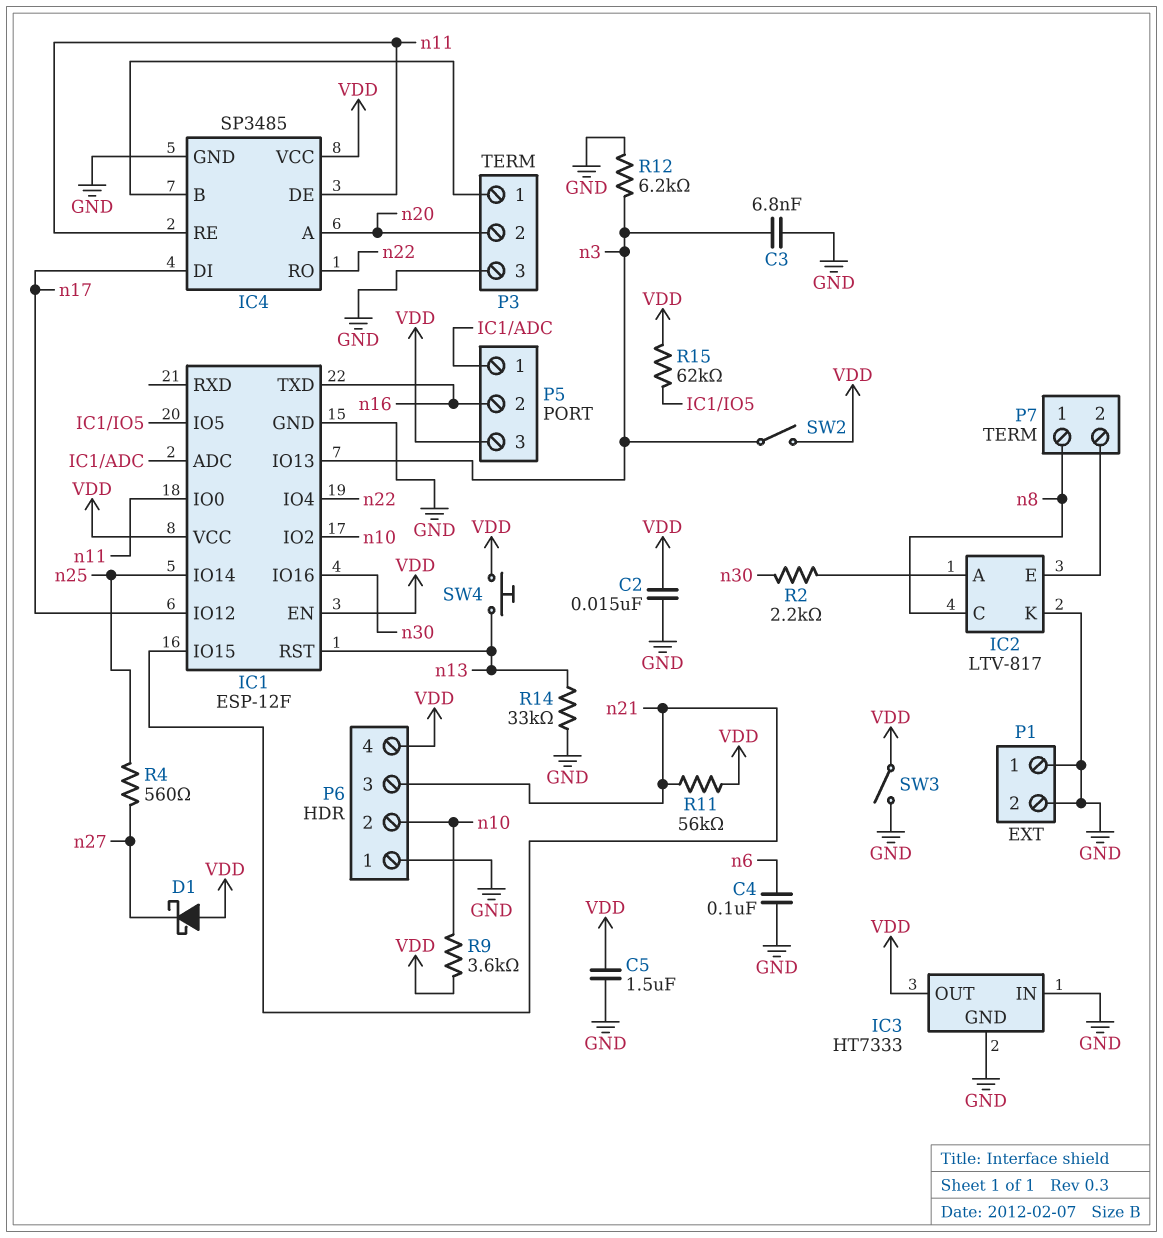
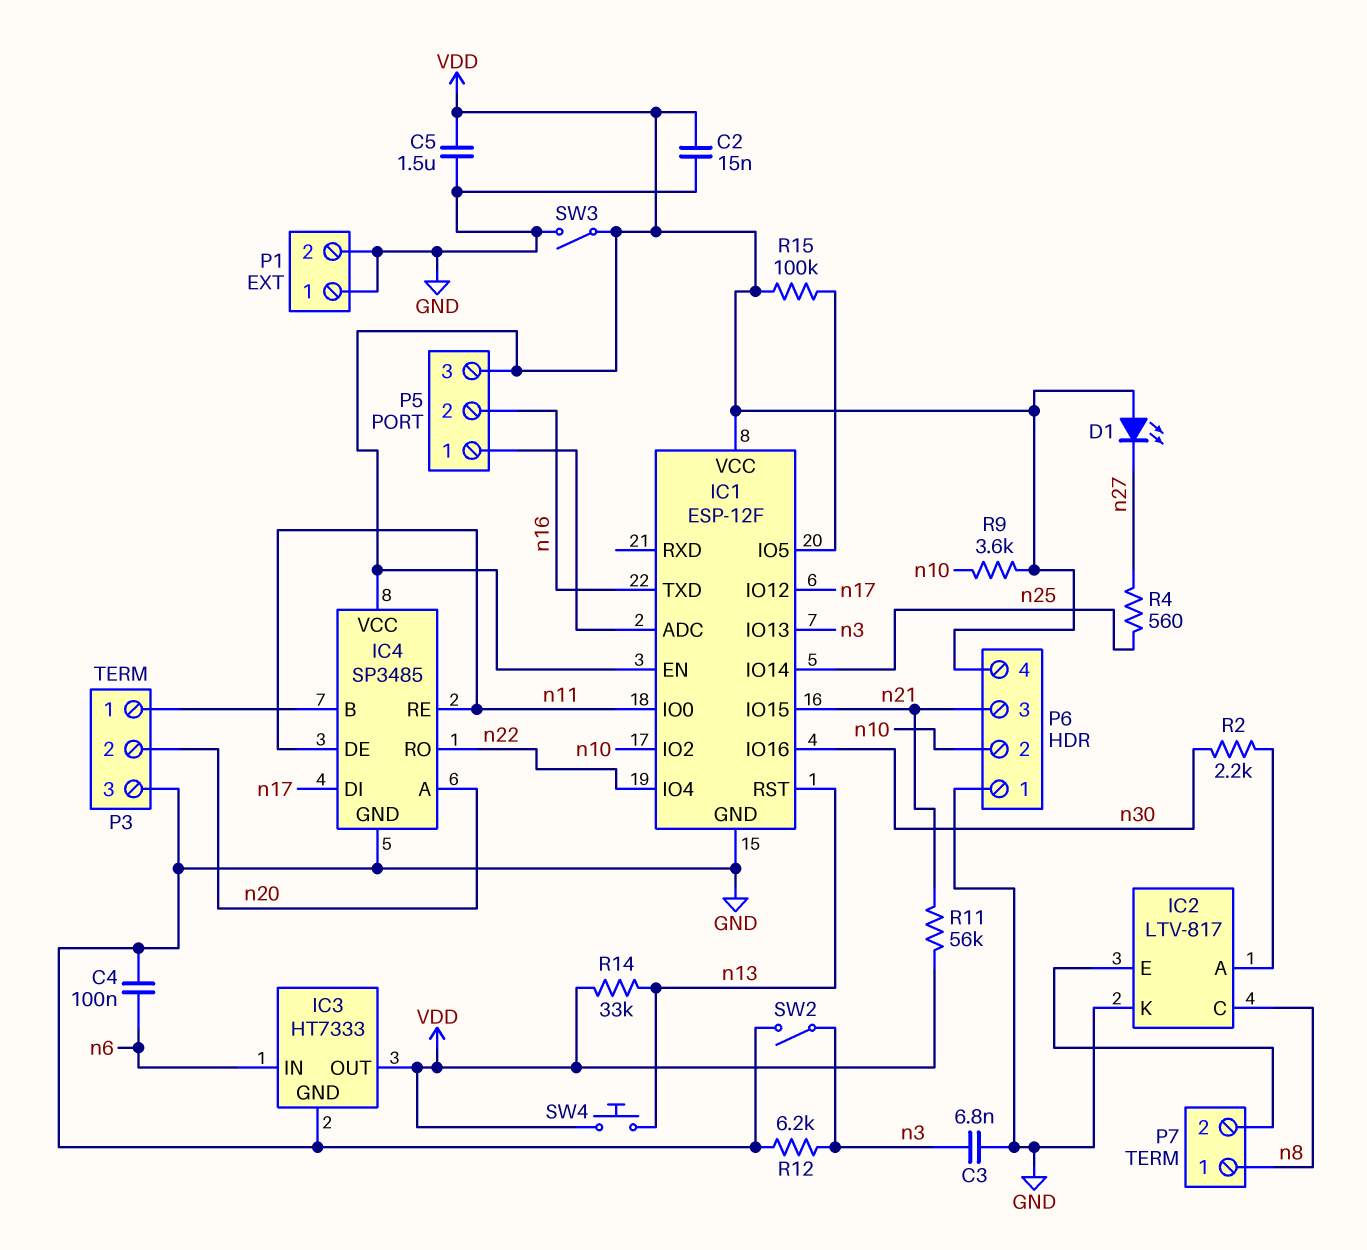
D1: schottky (A VDD, K n27) -> LED (A VDD, K n27)
IC3 pin IN: GND -> n6
R14: 33k (GND, n13) -> 33k (VDD, n13)
R15: 62k (IC1/IO5, VDD) -> 100k (IC1/IO5, VDD)
SW2: switch (VDD, n3) -> switch (GND, n3)

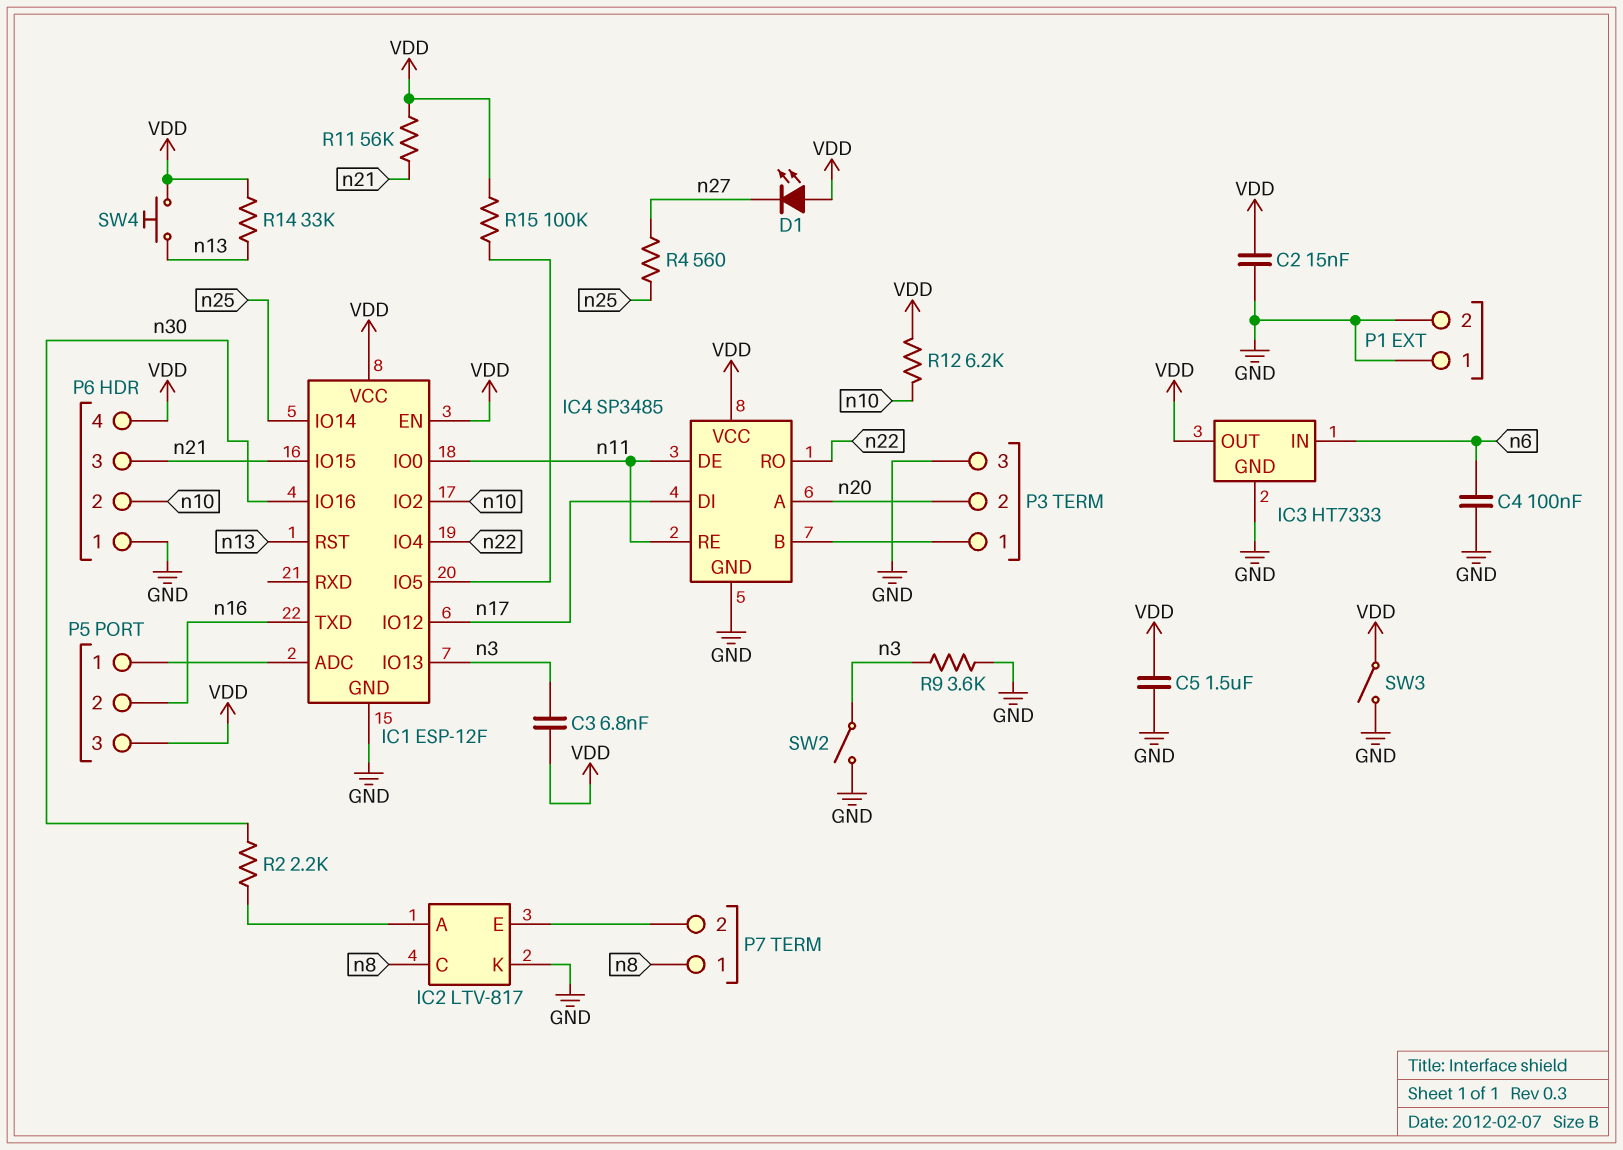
C3: 6.8nF (GND, n3) -> 6.8nF (VDD, n3)
R9: 3.6k (VDD, n10) -> 3.6k (GND, n3)
R12: 6.2k (GND, n3) -> 6.2k (VDD, n10)

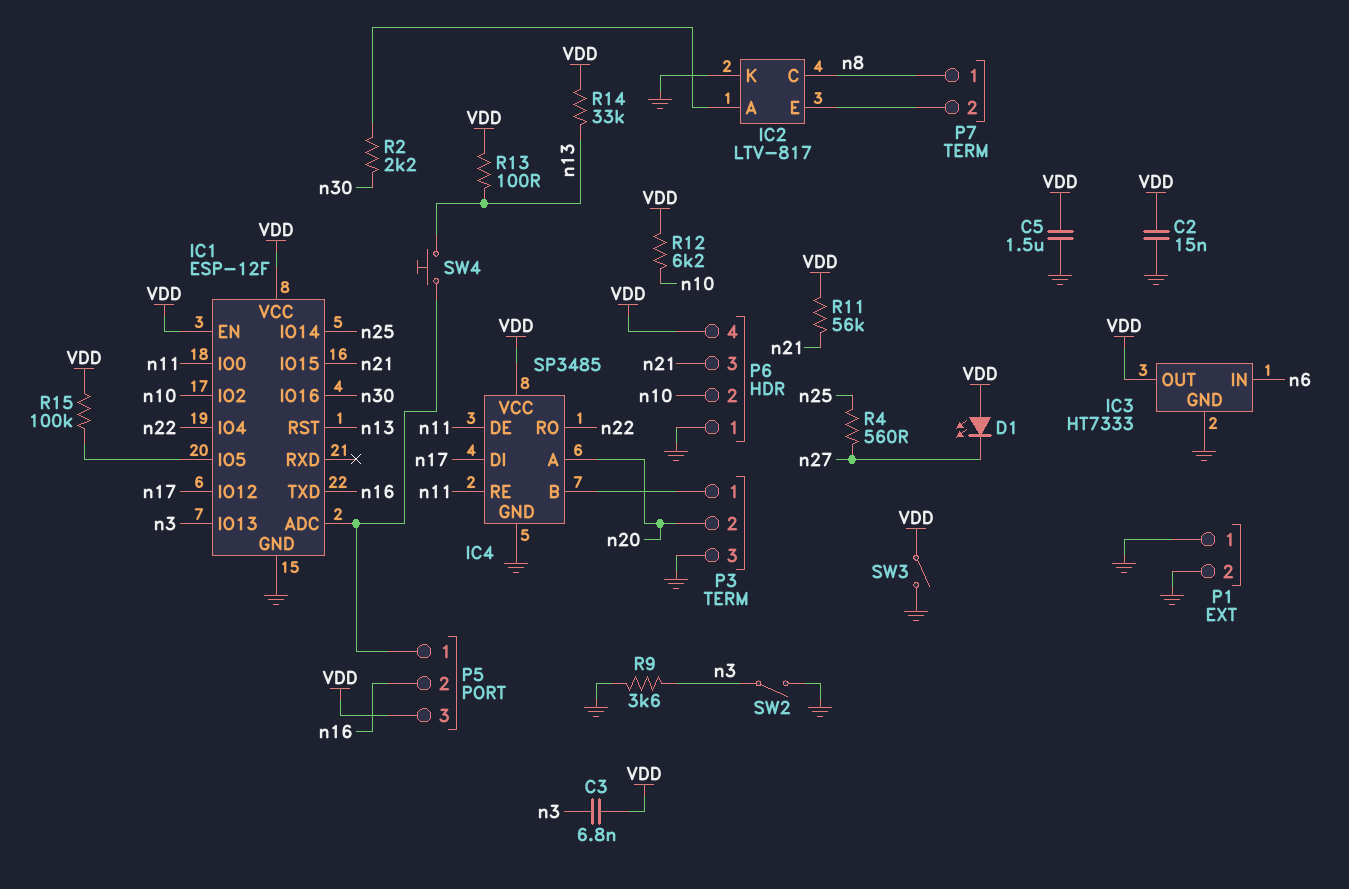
C4: 100nF (GND, n6) -> none
R13: none -> 100 (VDD, n13)
SW4: button (VDD, n13) -> button (IC1/ADC, n13)

